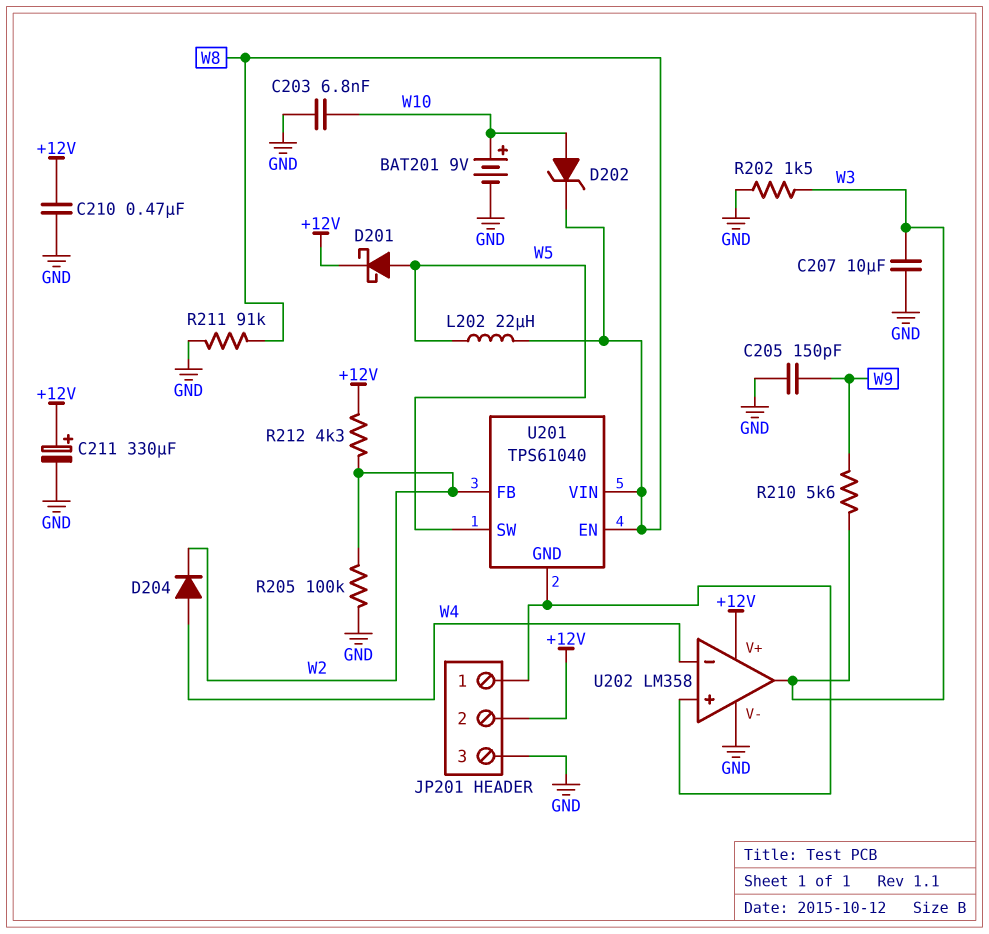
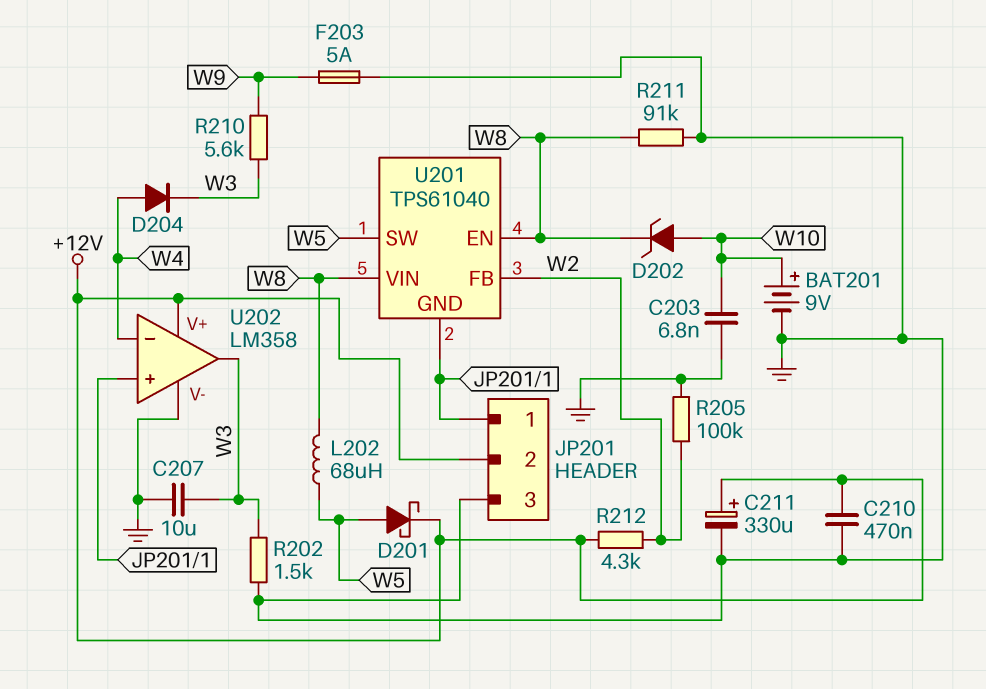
C205: 150pF (GND, W9) -> none
D204: diode (A W4, K W2) -> diode (A W4, K W3)
F203: none -> 5A (GND, W9)
L202: 22uH (W5, W8) -> 68uH (W5, W8)

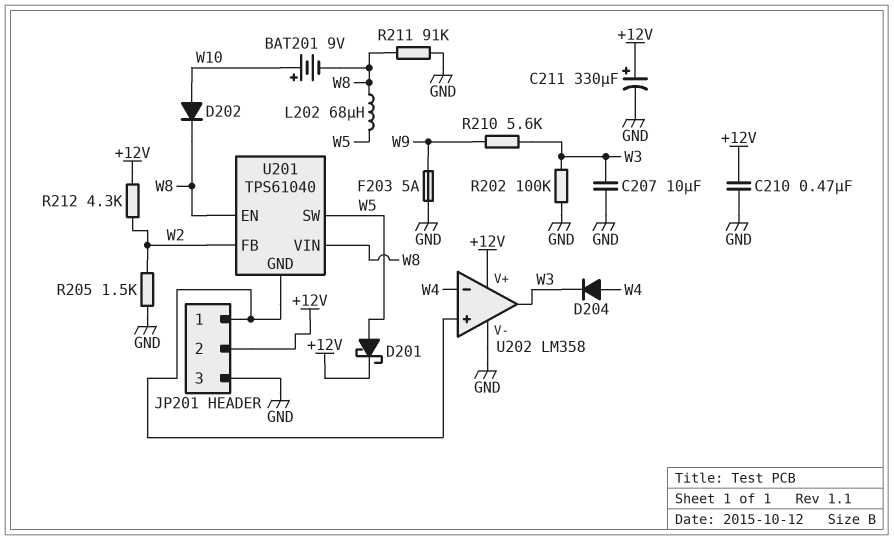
BAT201: 9V (plus W10, minus GND) -> 9V (plus W10, minus W8)
C203: 6.8nF (GND, W10) -> none
D202: zener (A W10, K W8) -> diode (A W10, K W8)
R202: 1.5k (GND, W3) -> 100k (GND, W3)
R205: 100k (GND, W2) -> 1.5k (GND, W2)

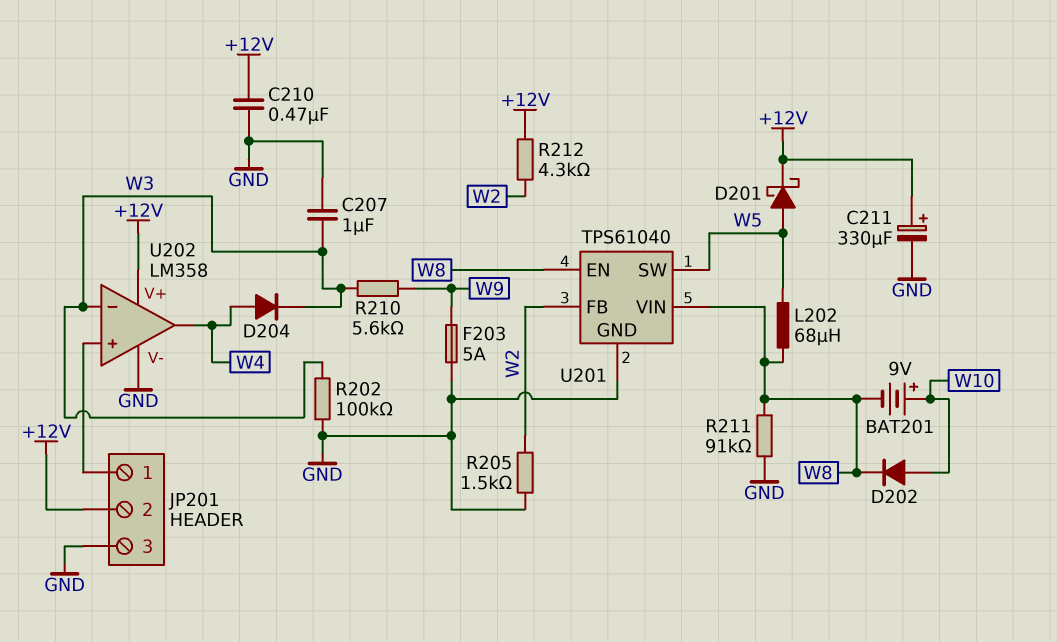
C207: 10uF (GND, W3) -> 1uF (GND, W3)
U201 pin GND: JP201/1 -> GND
U202 pin in-: W4 -> W3
U202 pin out: W3 -> W4

